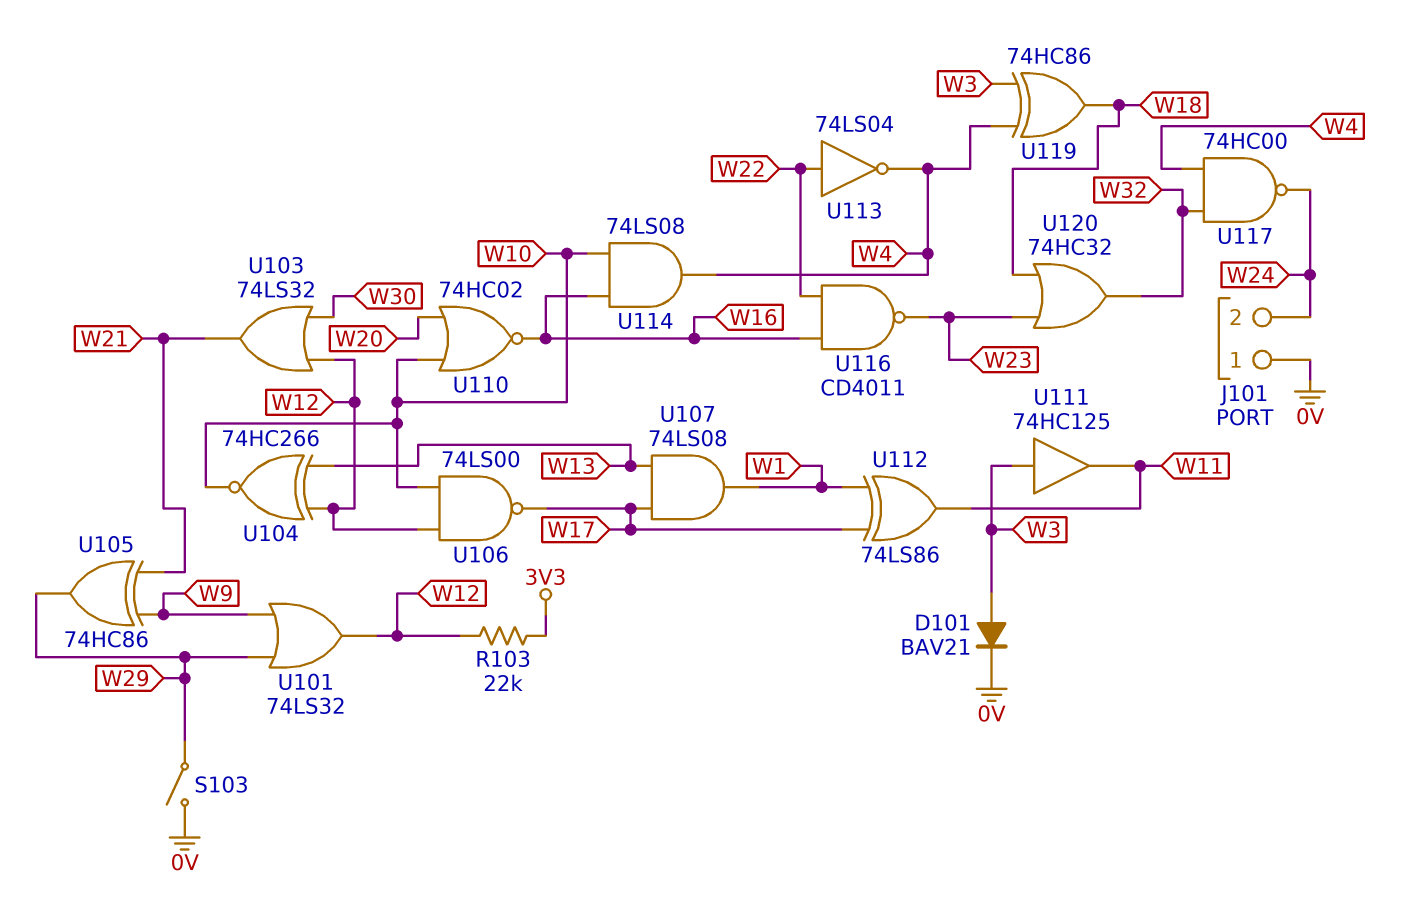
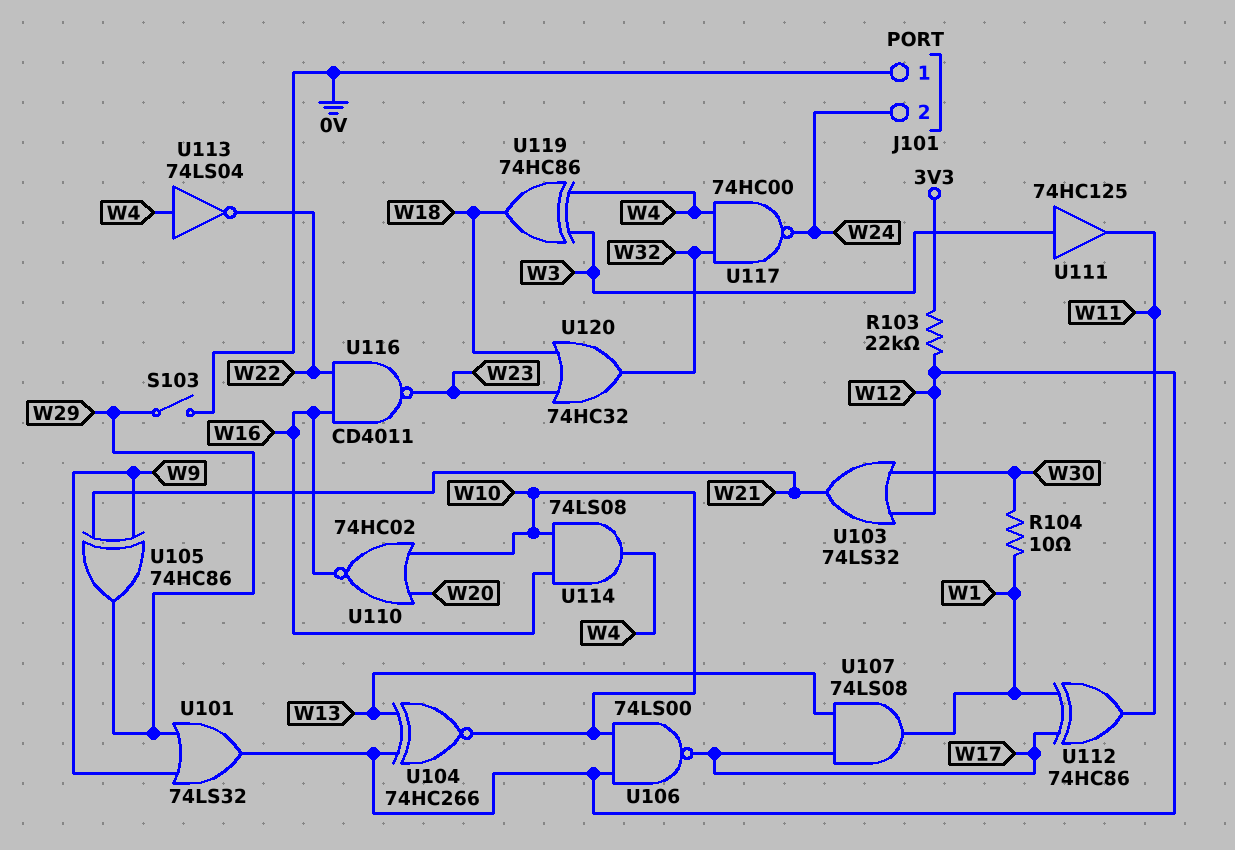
D101: diode BAV21 (A W3, K 0V) -> none
R104: none -> 10 (W1, W30)
U112: XOR 74LS86 (in W1, in W17, out W11) -> XOR 74HC86 (in W1, in W17, out W11)
U113: NOT 74LS04 (in W22, out W4) -> NOT 74LS04 (in W4, out W22)

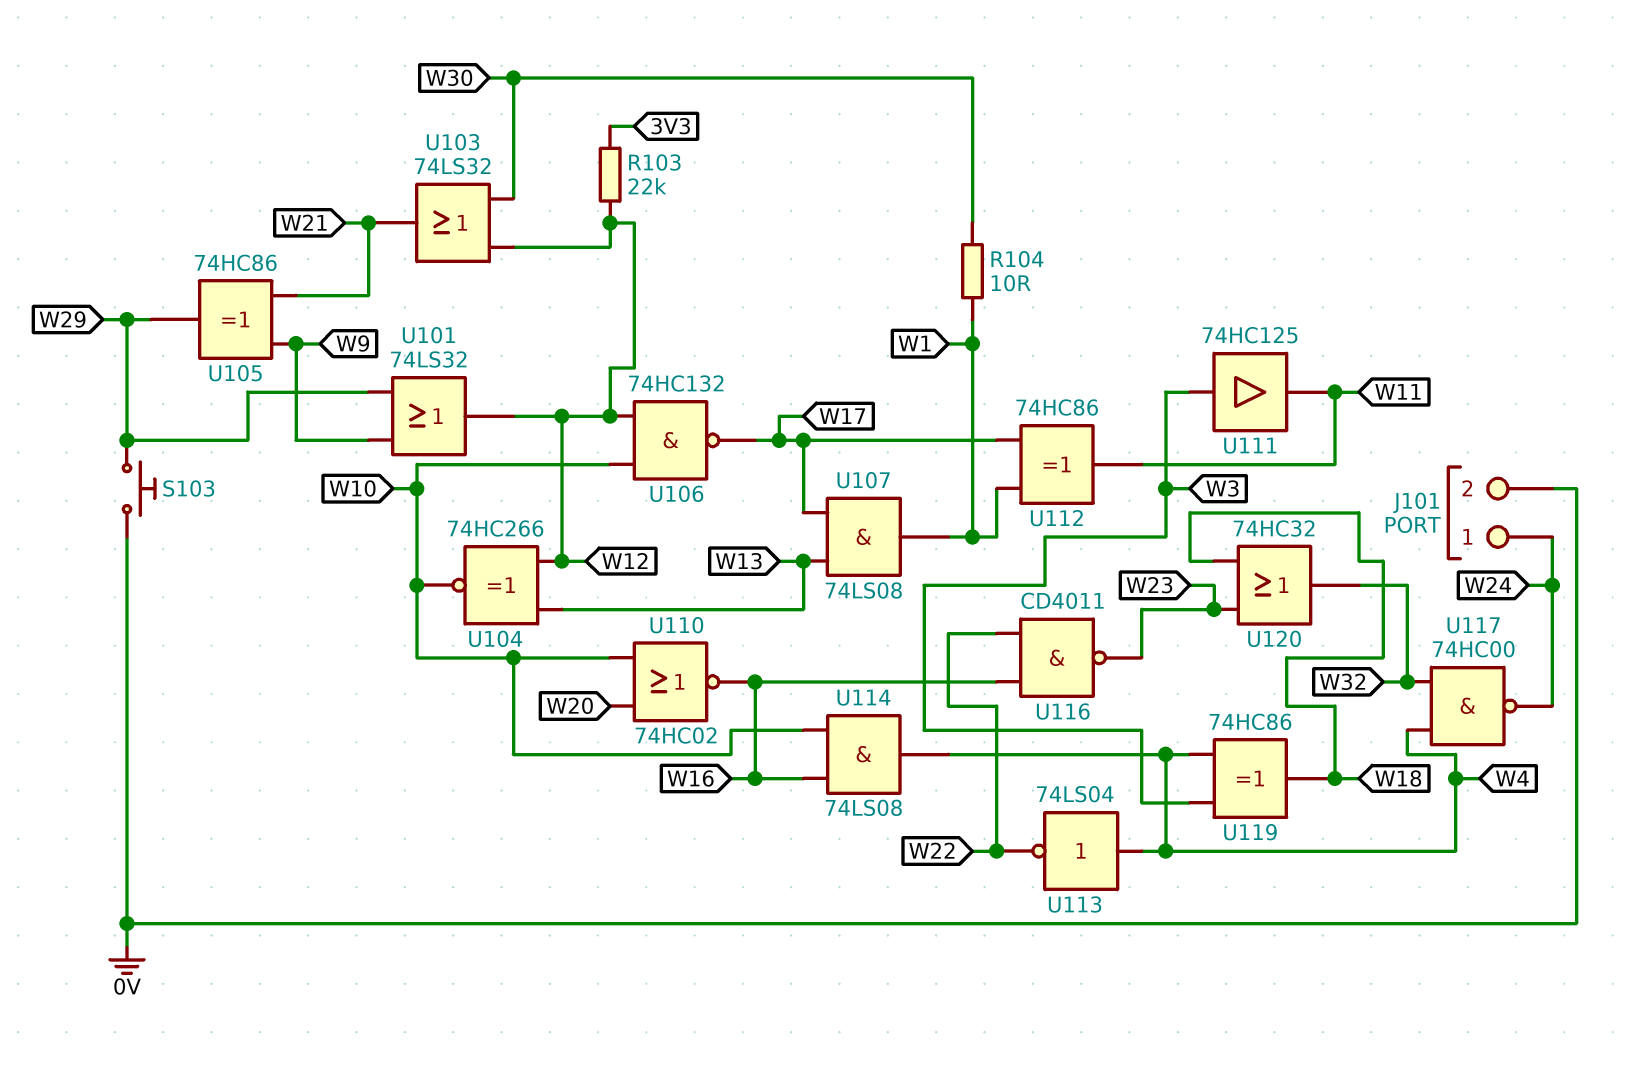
J101 pin 1: 0V -> W24
J101 pin 2: W24 -> 0V
S103: switch (0V, W29) -> button (0V, W29)
U106: NAND 74LS00 (in W10, in W12, out W17) -> NAND 74HC132 (in W10, in W12, out W17)

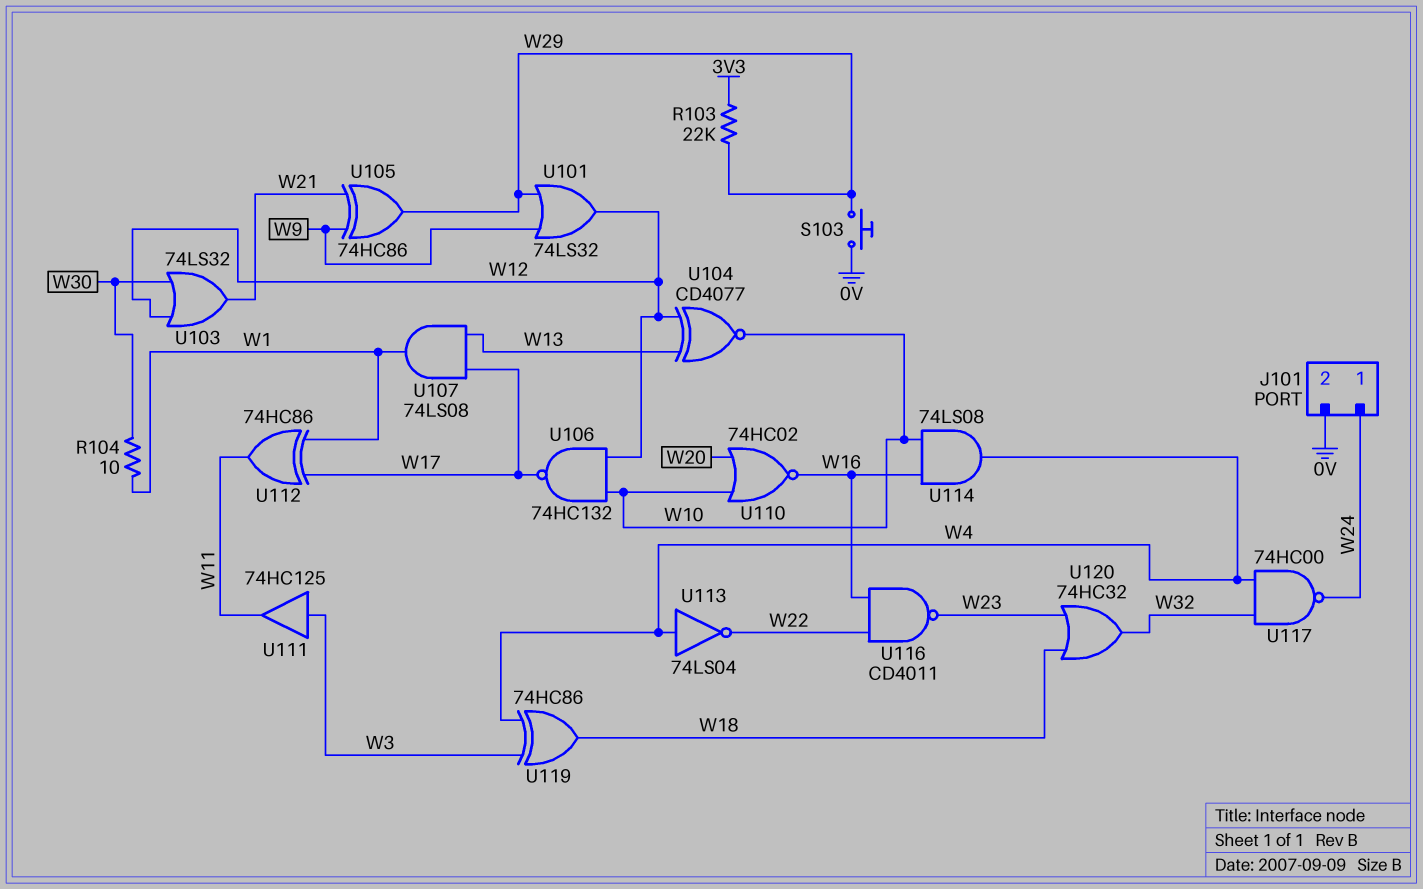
R103: 22k (3V3, W12) -> 22k (3V3, W29)
U104: XNOR 74HC266 (in W12, in W13, out W10) -> XNOR CD4077 (in W12, in W13, out W10)

